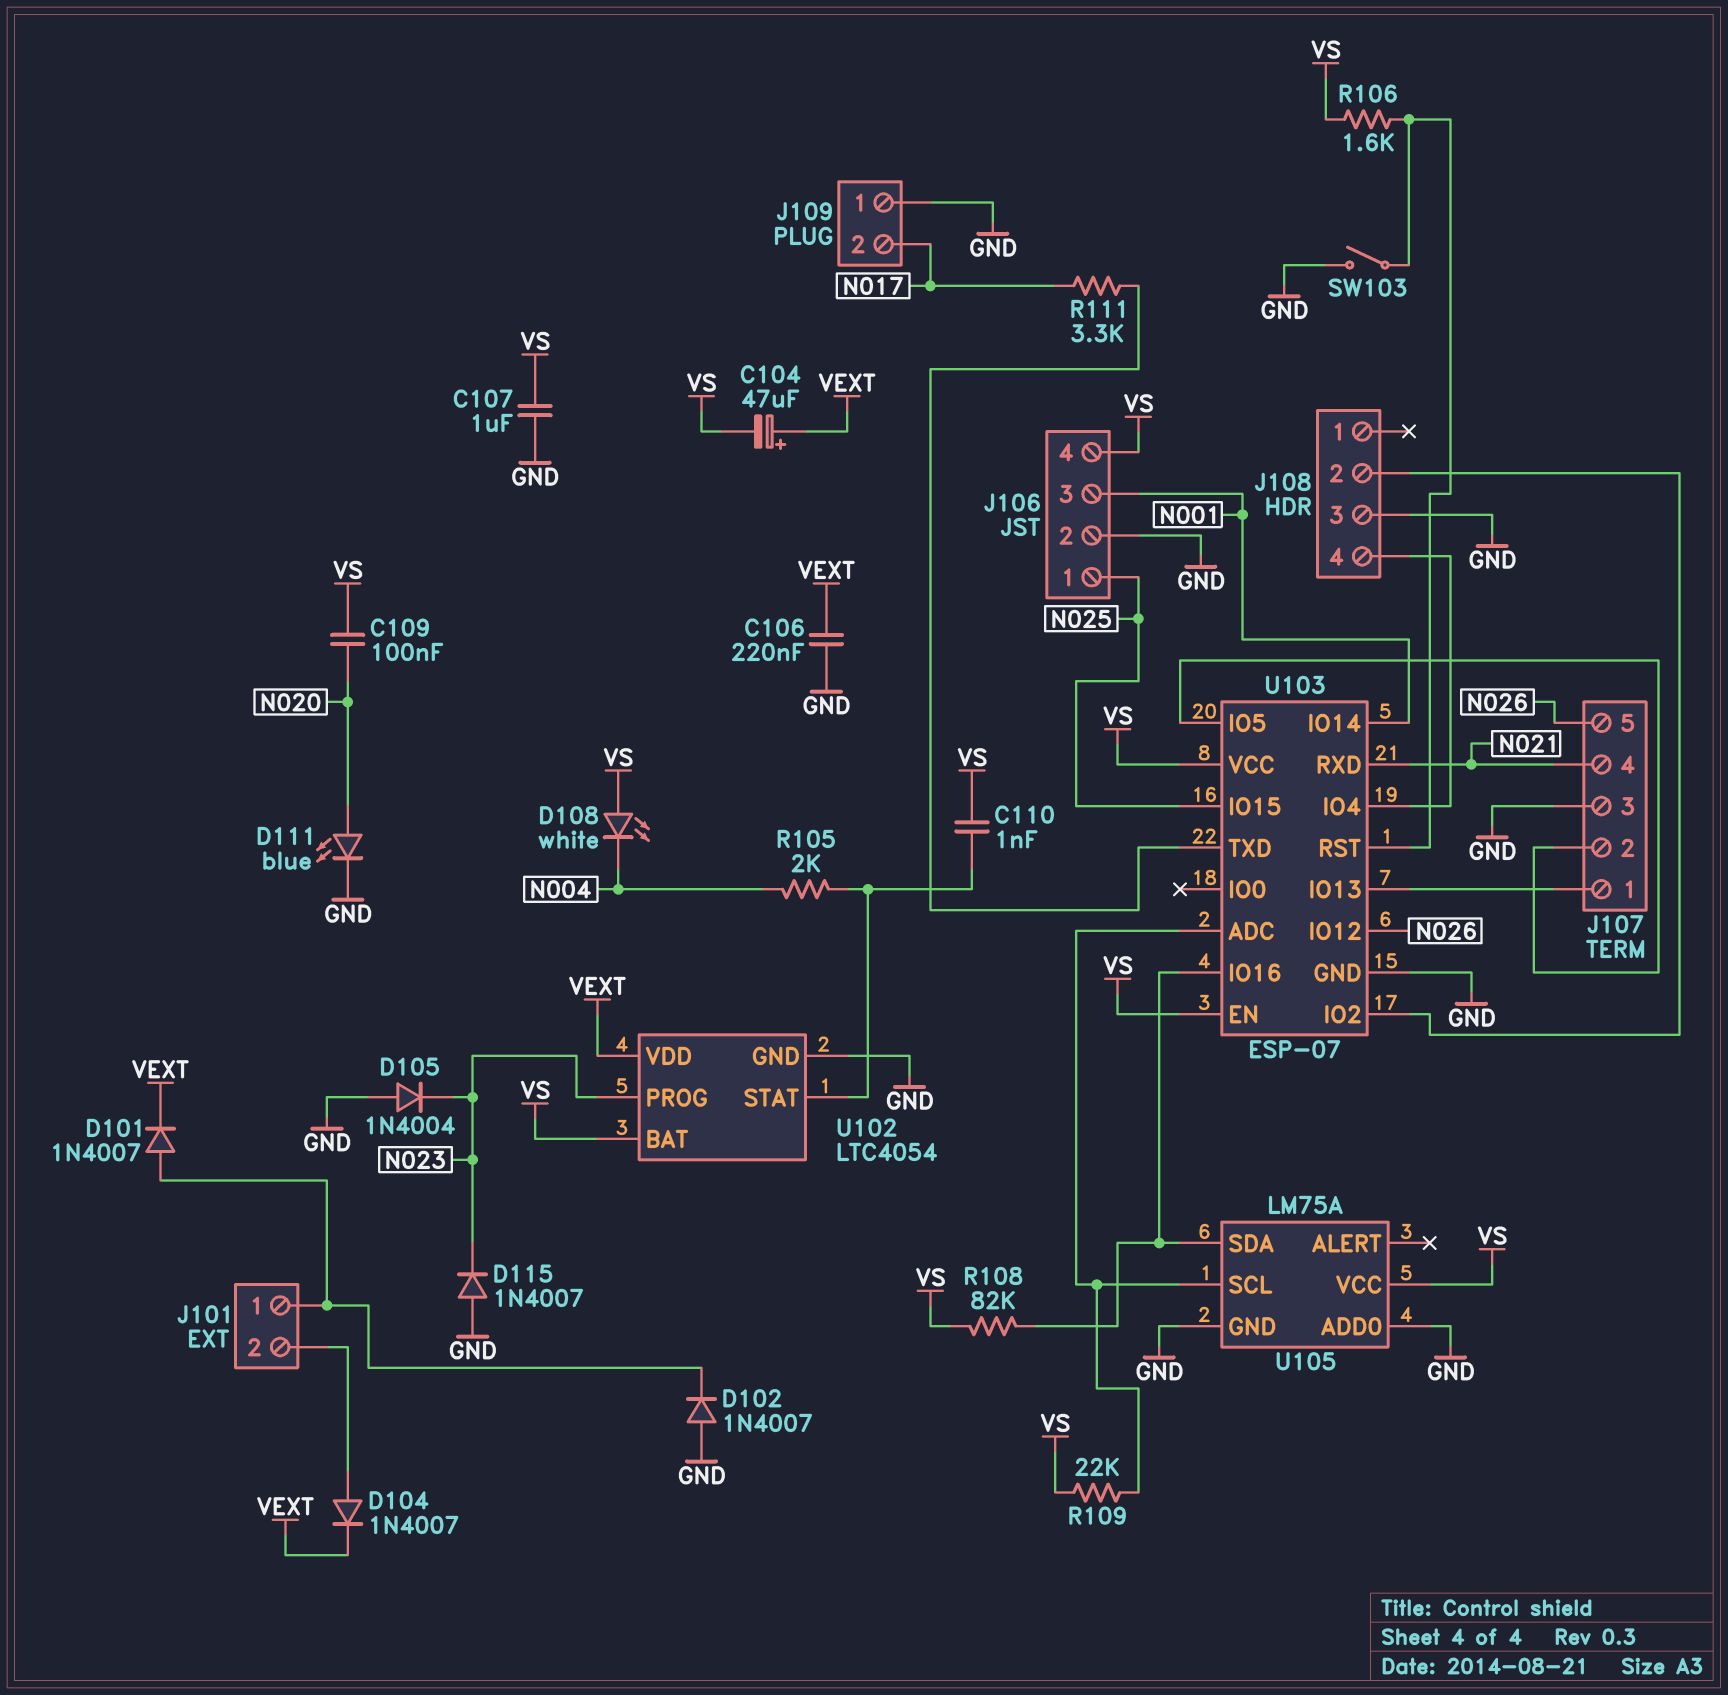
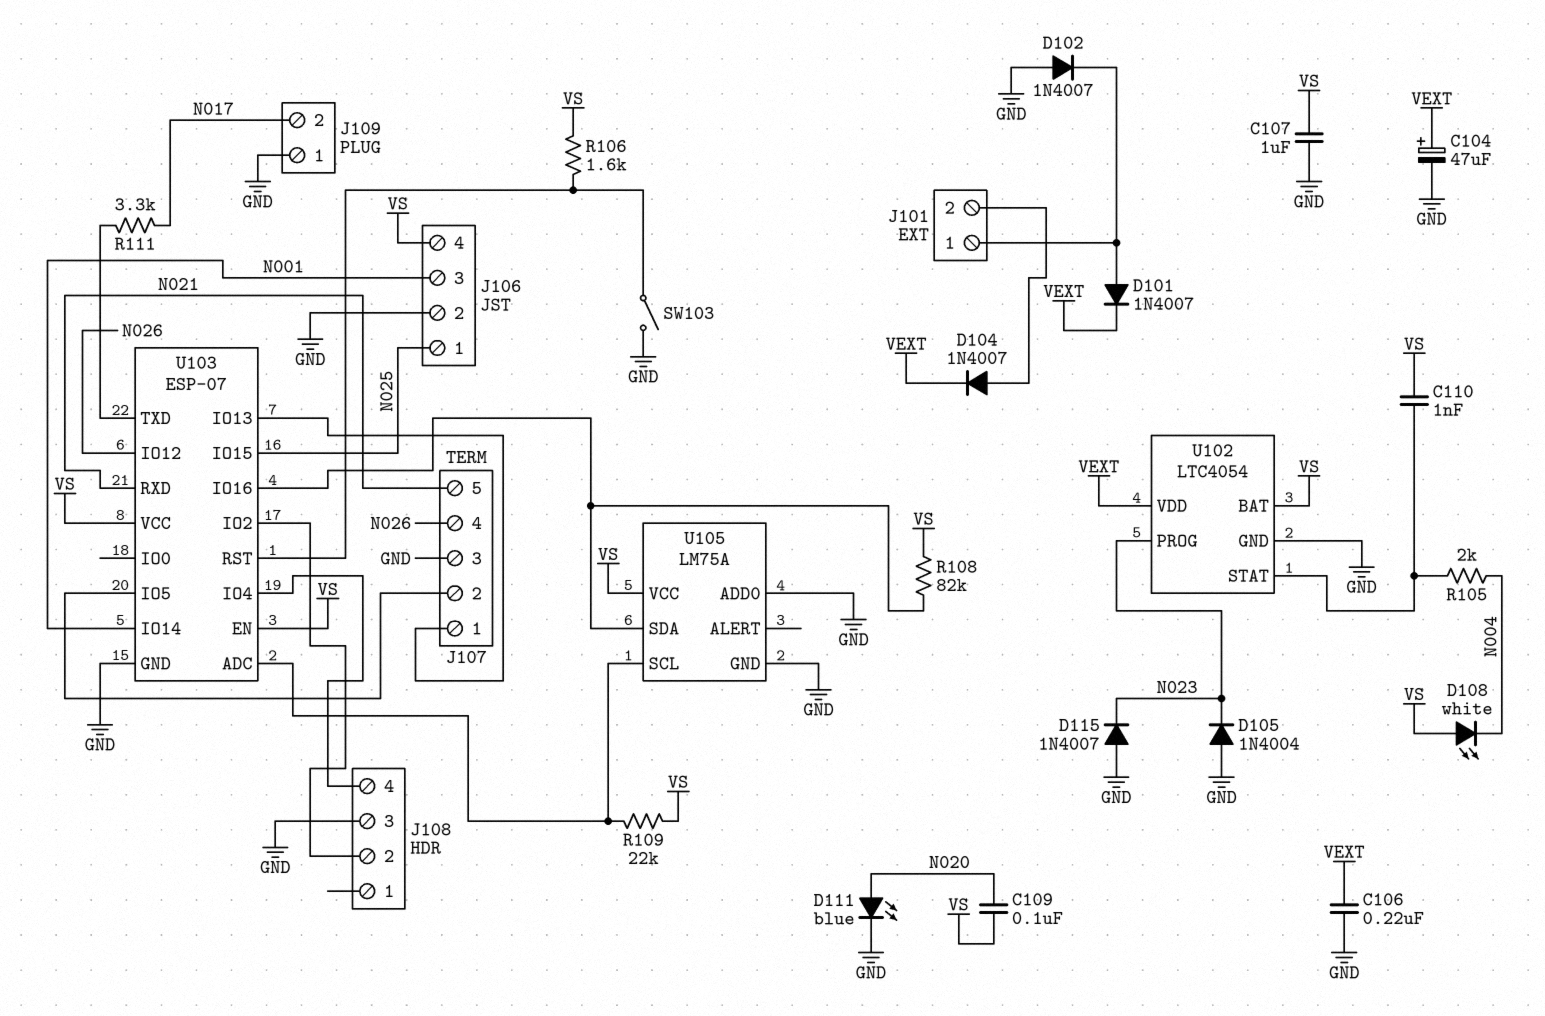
C104: 47uF (plus VEXT, minus VS) -> 47uF (plus VEXT, minus GND)
J107 pin 4: N021 -> N026
J107 pin 5: N026 -> N021

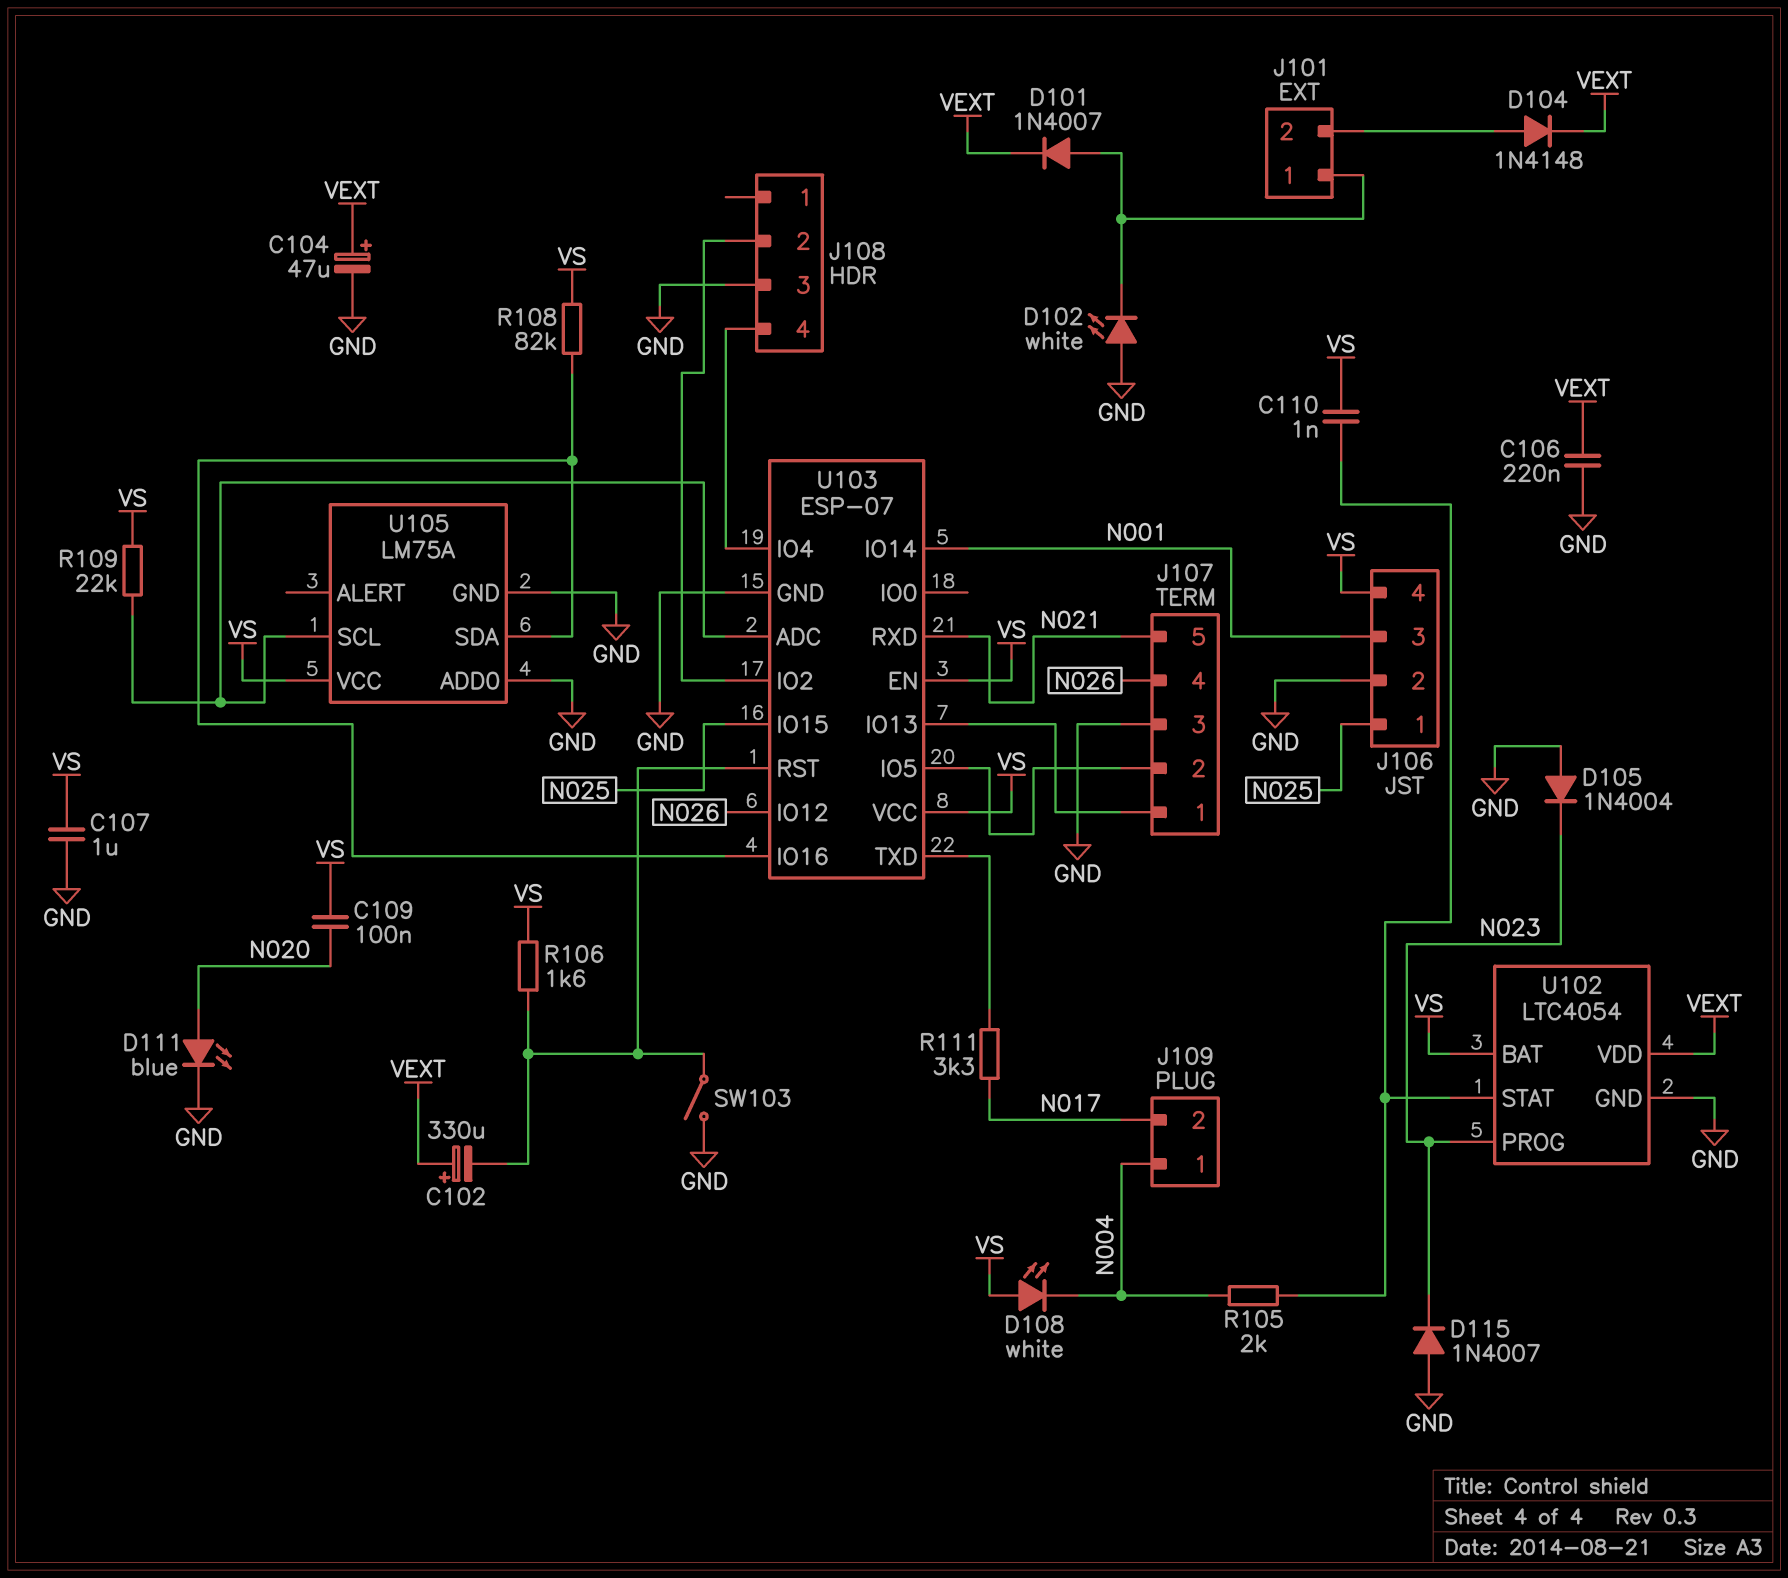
C102: none -> 330uF (plus VEXT, minus U103/RST)
D102: diode 1N4007 (A GND, K J101/1) -> LED white (A GND, K J101/1)
D104: diode 1N4007 (A J101/2, K VEXT) -> diode 1N4148 (A J101/2, K VEXT)
J109 pin 1: GND -> N004

